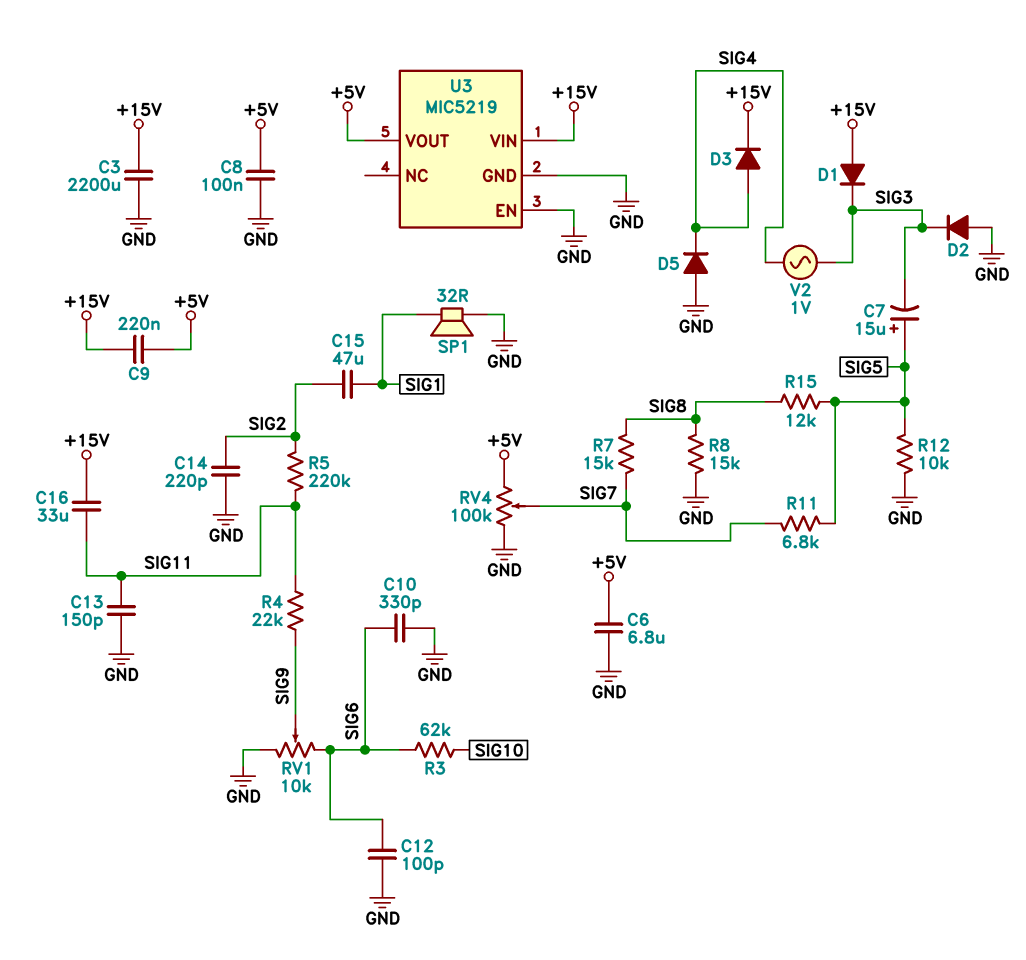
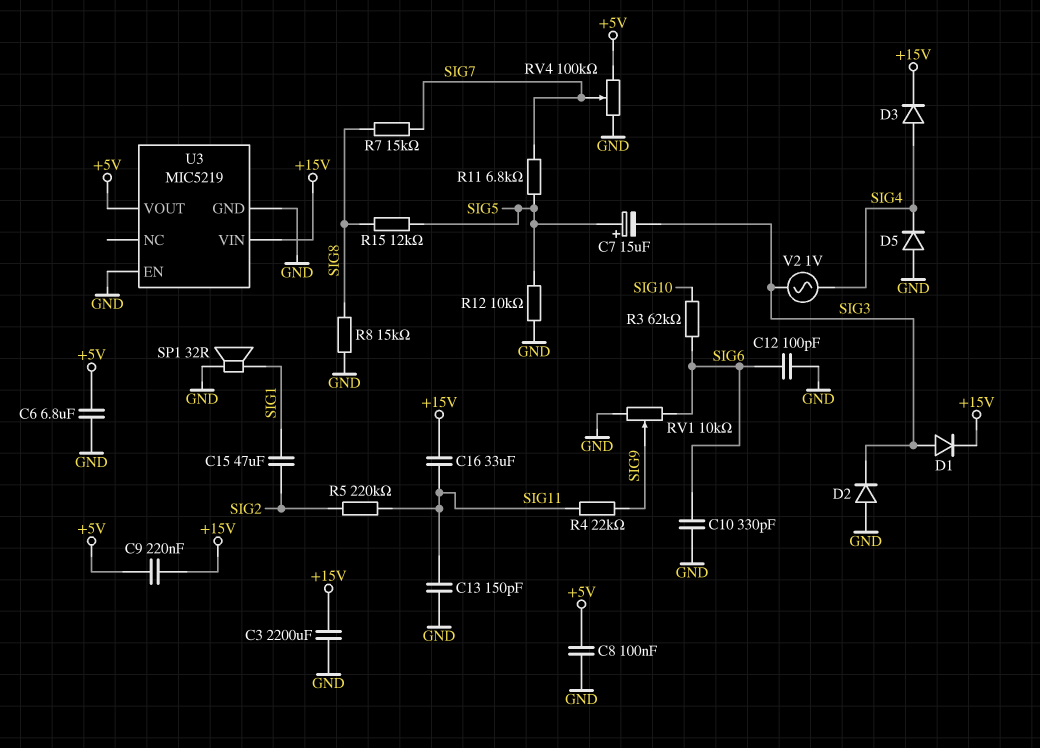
C14: 220pF (GND, SIG2) -> none
D1: diode (A +15V, K SIG3) -> diode (A SIG3, K +15V)

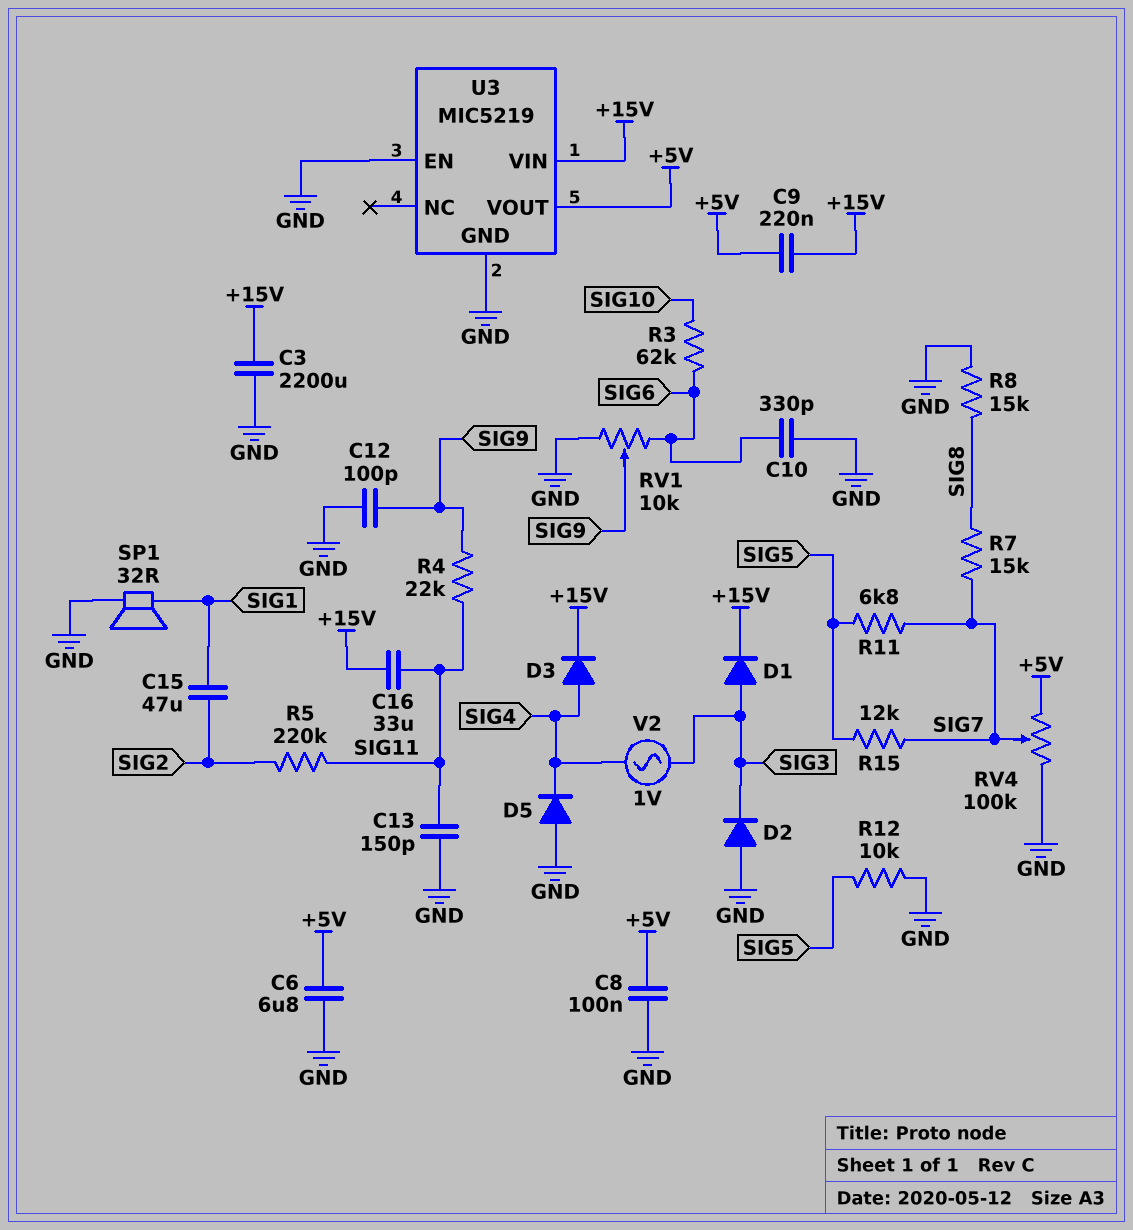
C7: 15uF (plus SIG5, minus SIG3) -> none
C12: 100pF (GND, SIG6) -> 100pF (GND, SIG9)
R15: 12k (SIG5, SIG8) -> 12k (SIG5, SIG7)

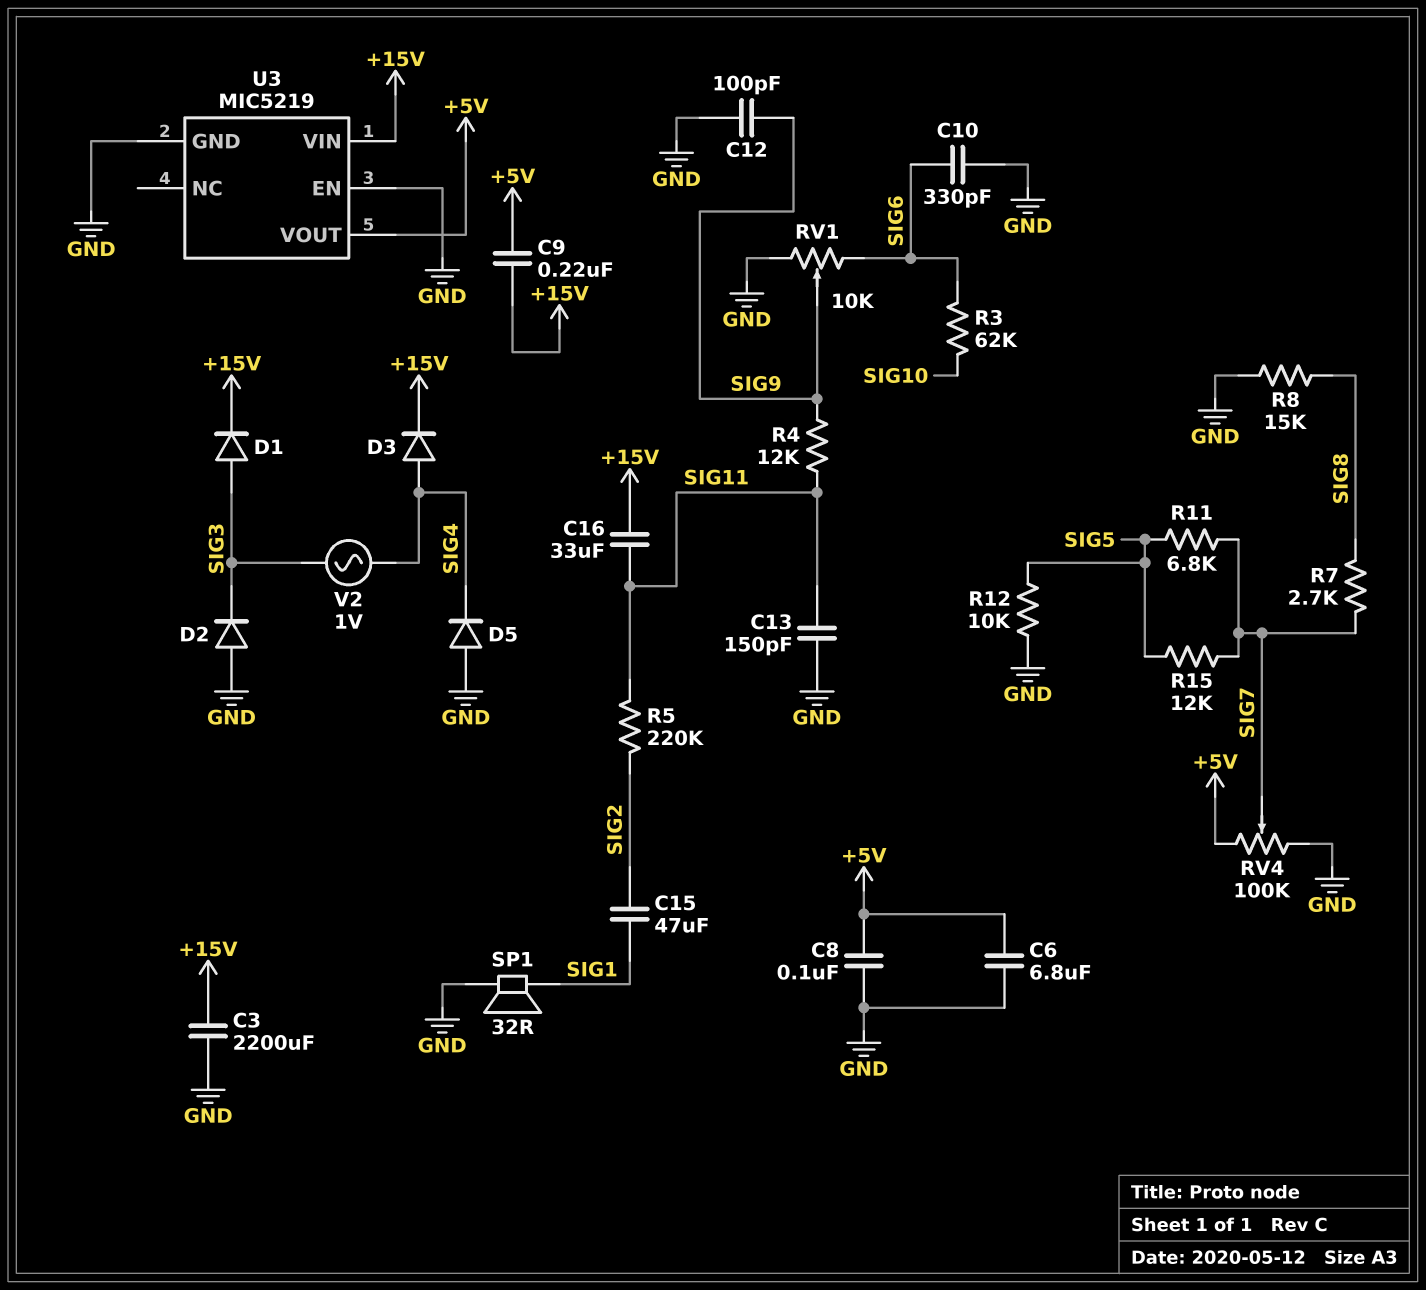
R4: 22k (SIG9, SIG11) -> 12k (SIG9, SIG11)
R7: 15k (SIG7, SIG8) -> 2.7k (SIG7, SIG8)

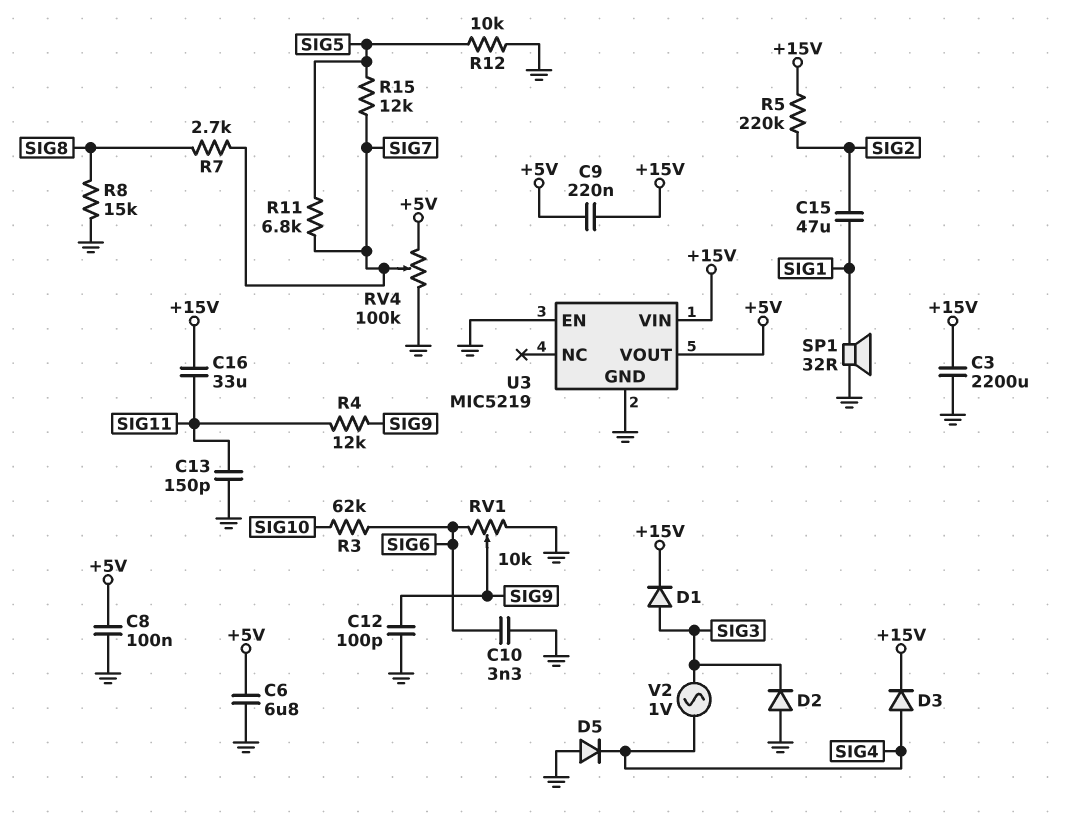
C10: 330pF (GND, SIG6) -> 3.3nF (GND, SIG6)
R5: 220k (SIG2, SIG11) -> 220k (+15V, SIG2)

